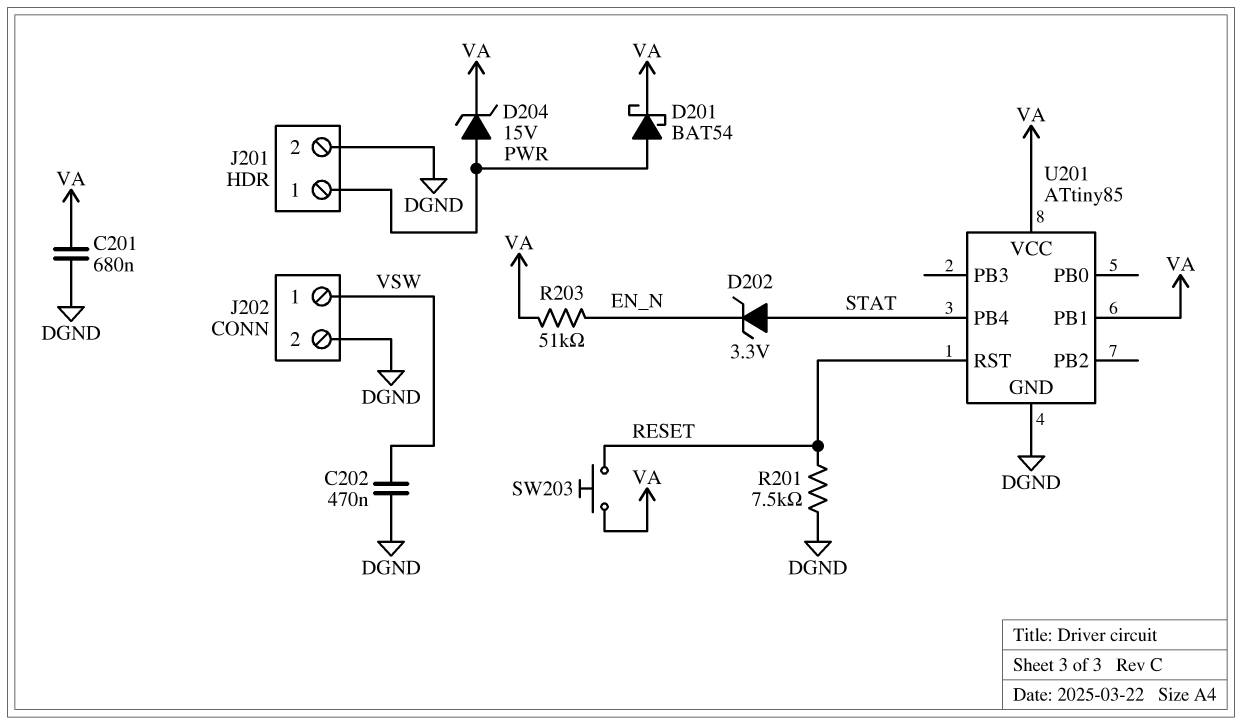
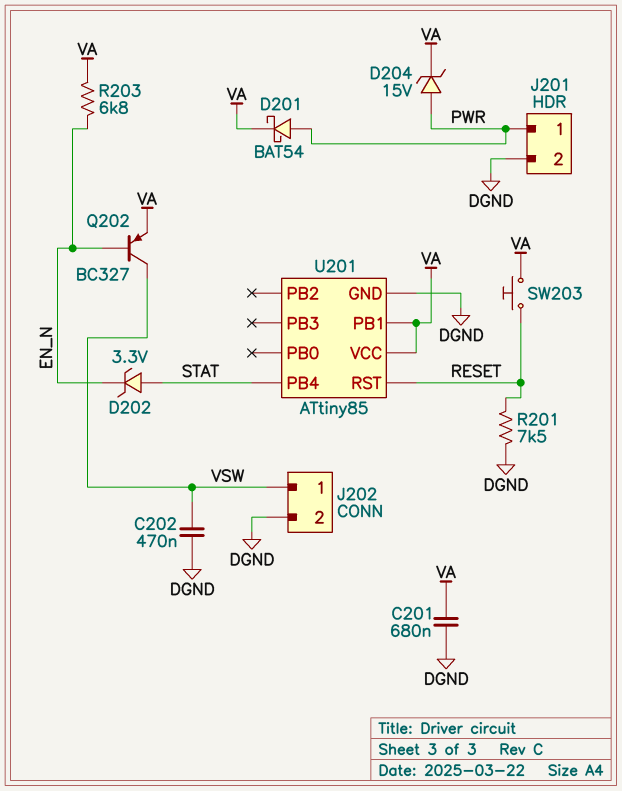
Q202: none -> PNP BC327 (B EN_N, C VSW, E VA)
R203: 51k (EN_N, VA) -> 6.8k (EN_N, VA)

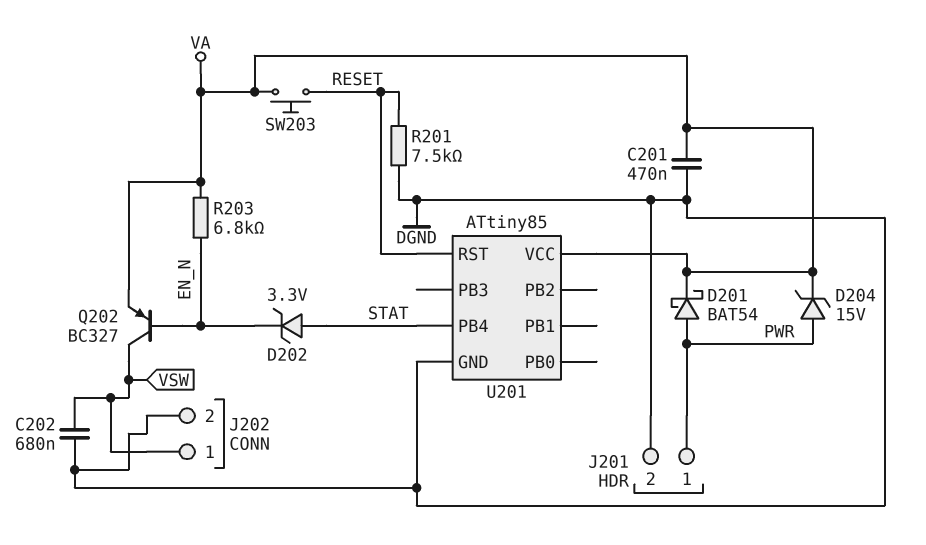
C201: 680nF (DGND, VA) -> 470nF (DGND, VA)
C202: 470nF (DGND, VSW) -> 680nF (DGND, VSW)
U201 pin PB1: VA -> none

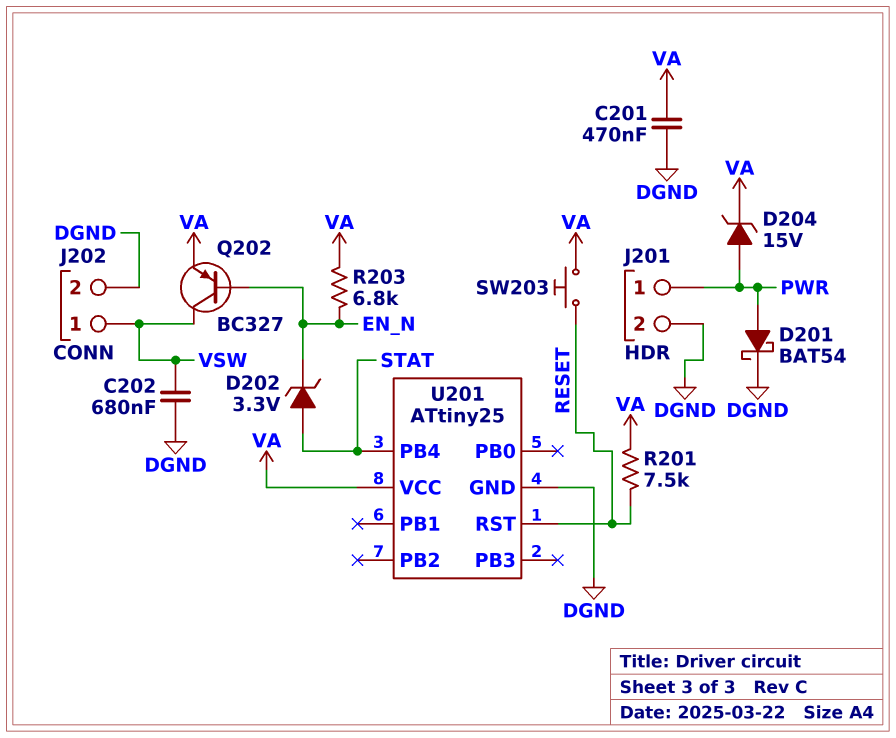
D201: schottky BAT54 (A PWR, K VA) -> schottky BAT54 (A PWR, K DGND)
R201: 7.5k (DGND, RESET) -> 7.5k (RESET, VA)
U201: ATtiny85 -> ATtiny25

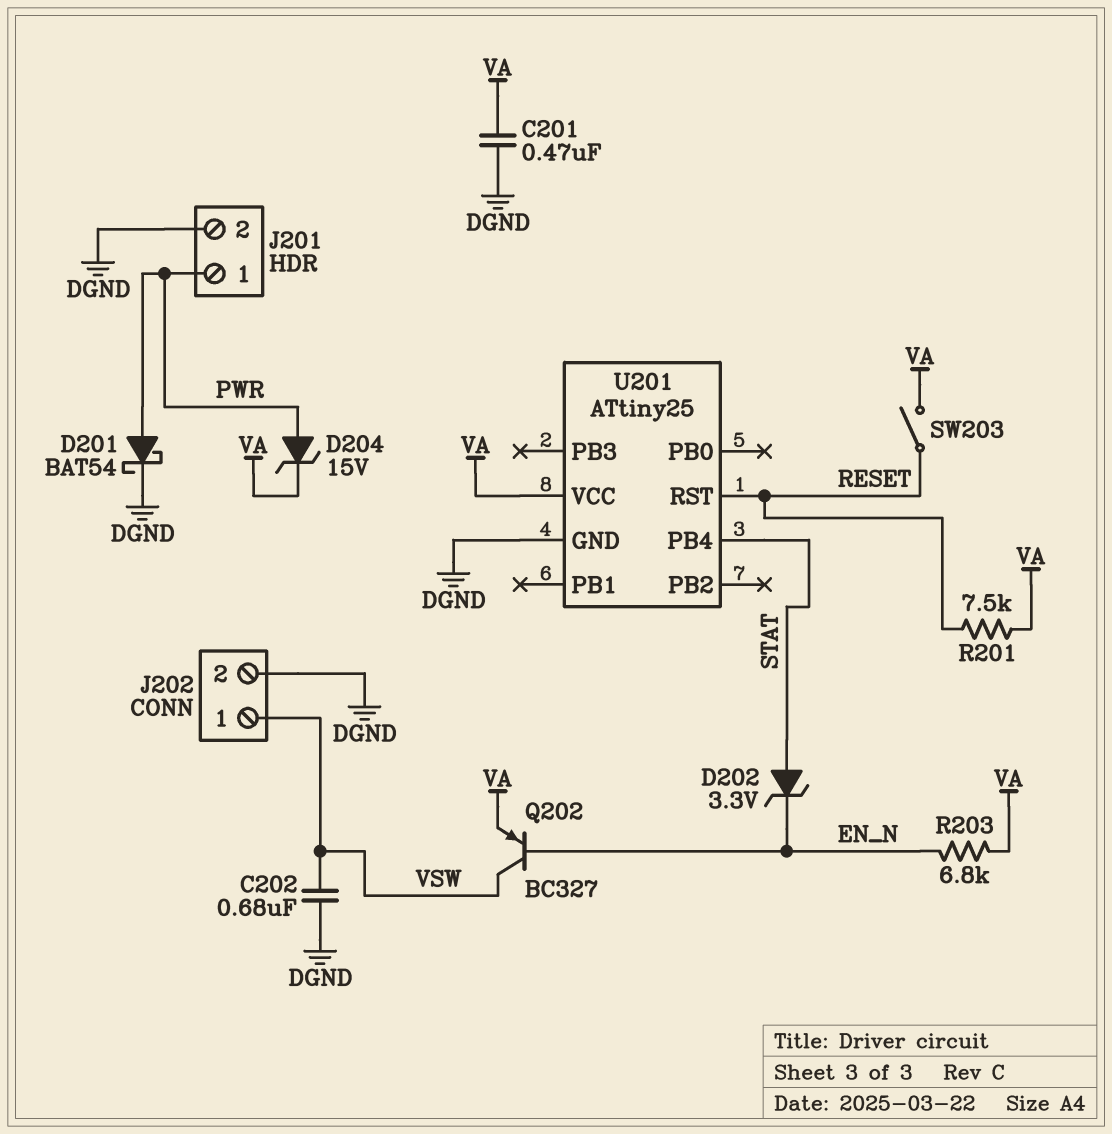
SW203: button (RESET, VA) -> switch (RESET, VA)

